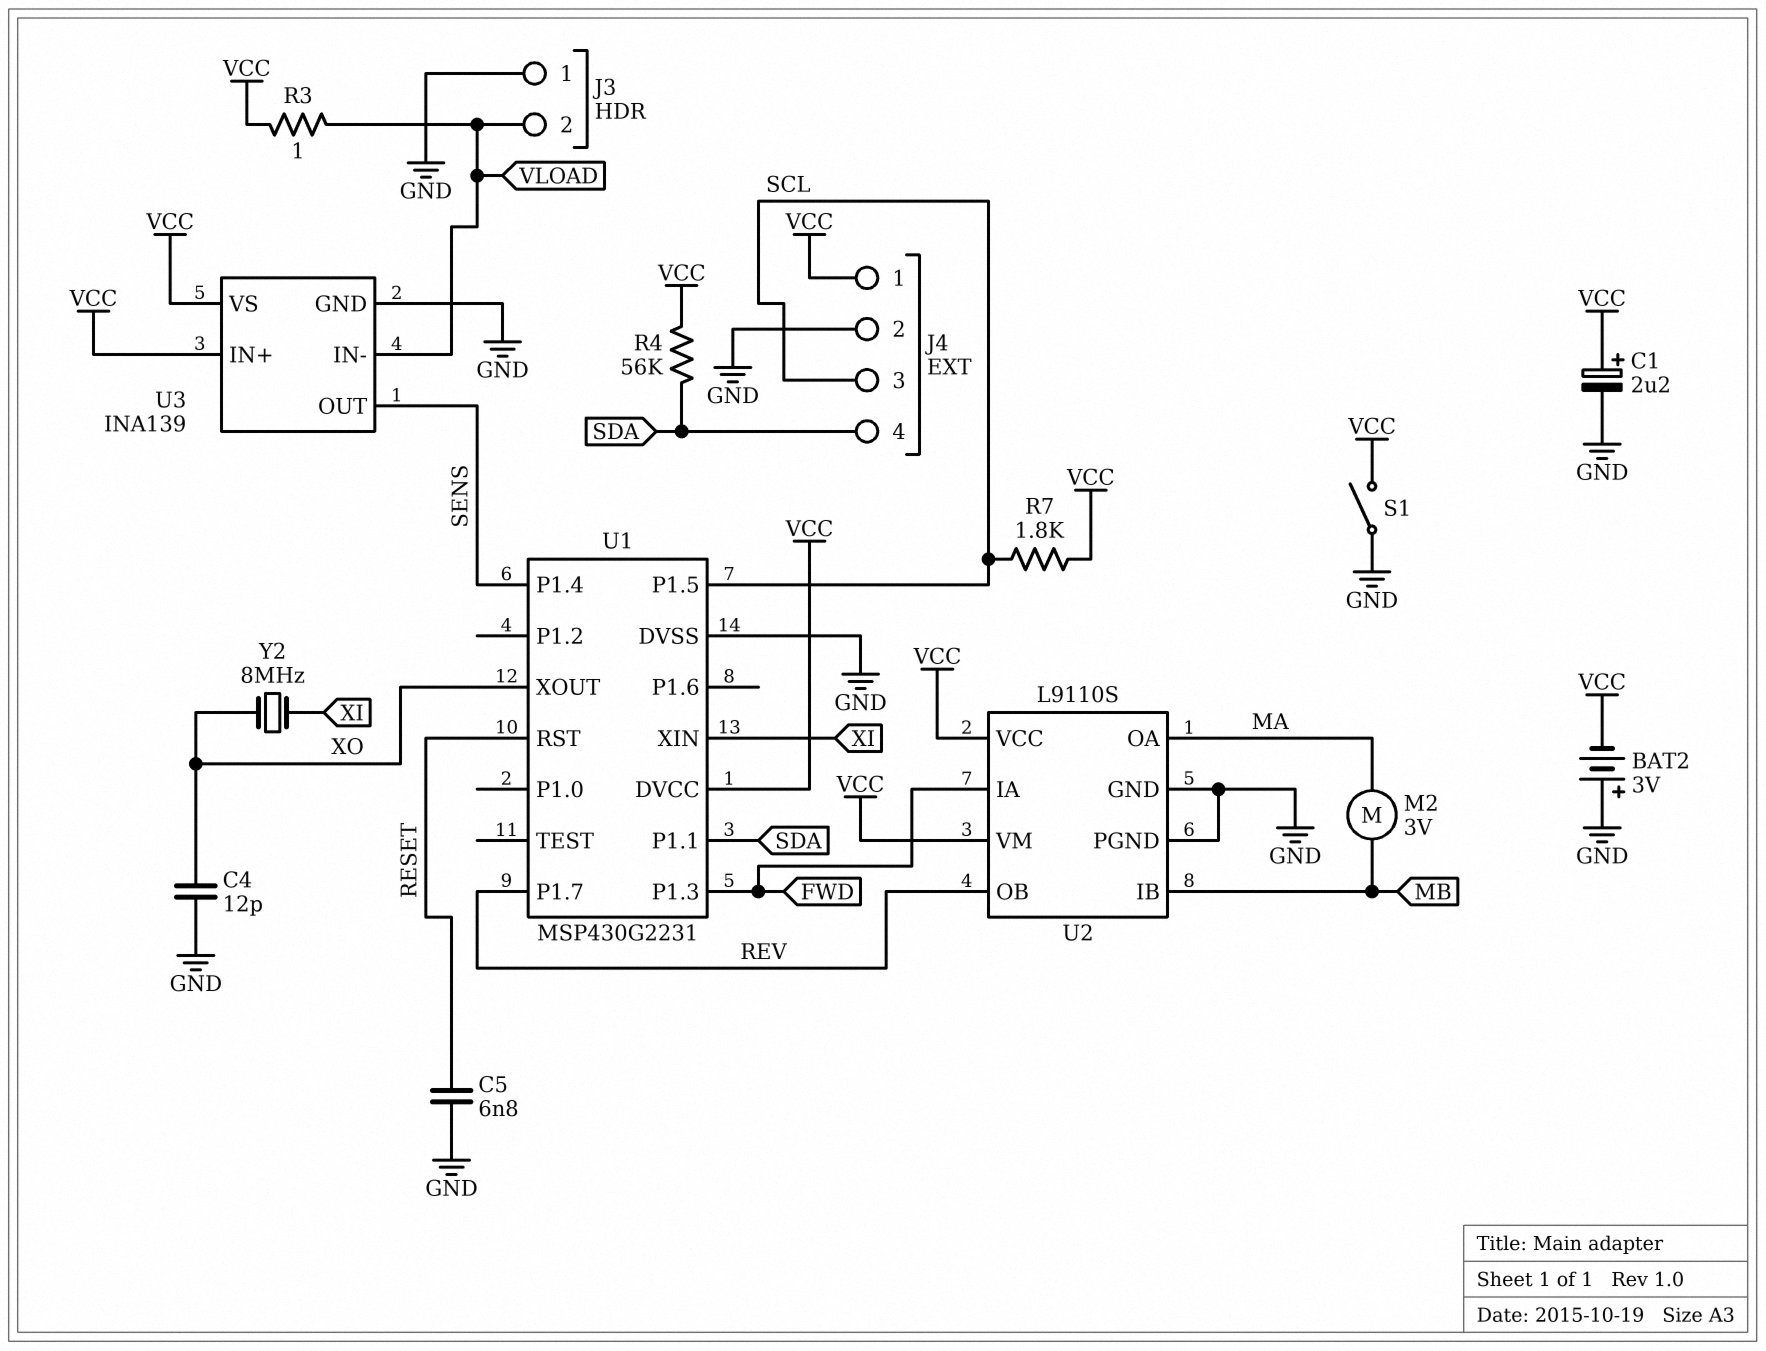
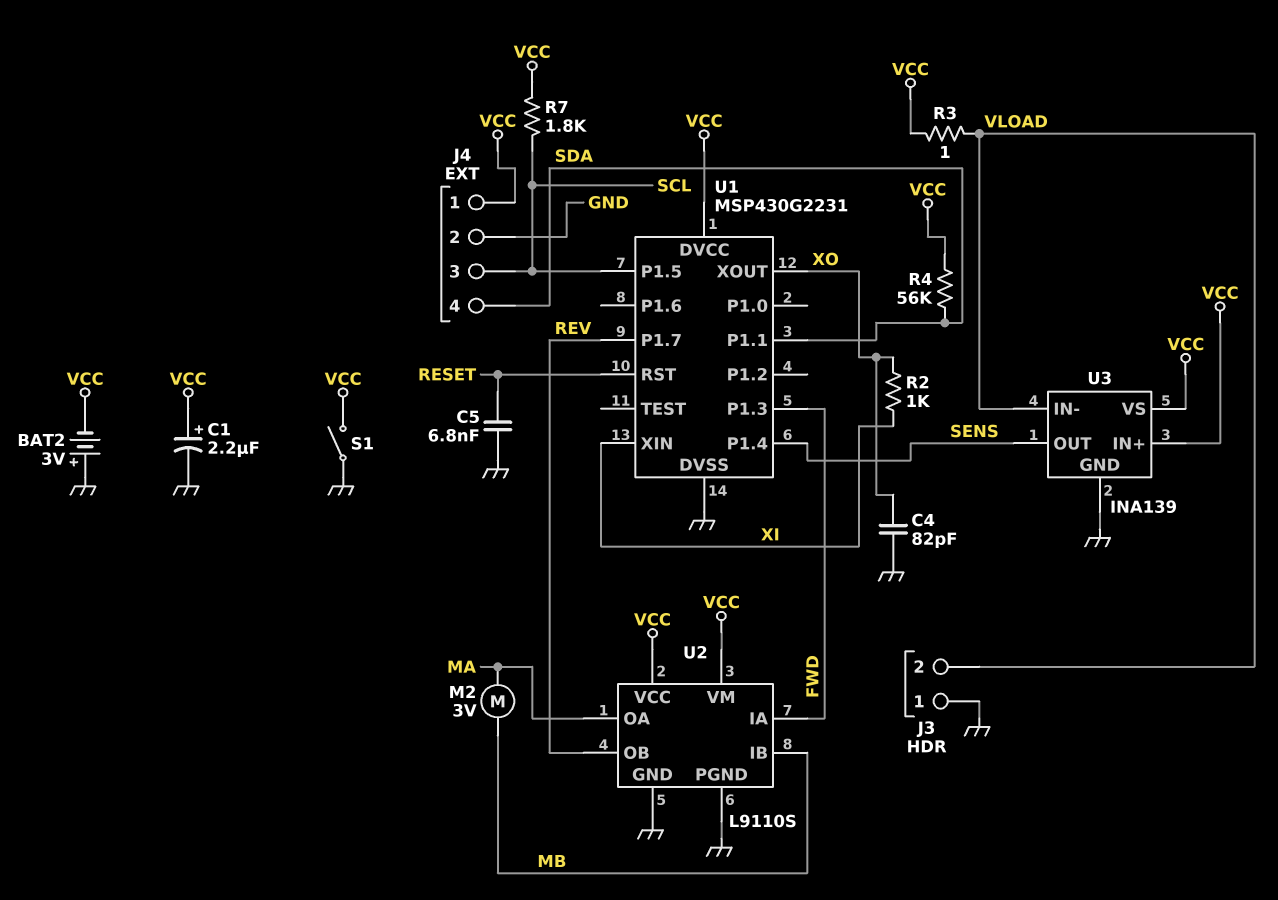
C4: 12pF (GND, XO) -> 82pF (GND, XO)
R2: none -> 1k (XI, XO)
Y2: 8MHz (XI, XO) -> none

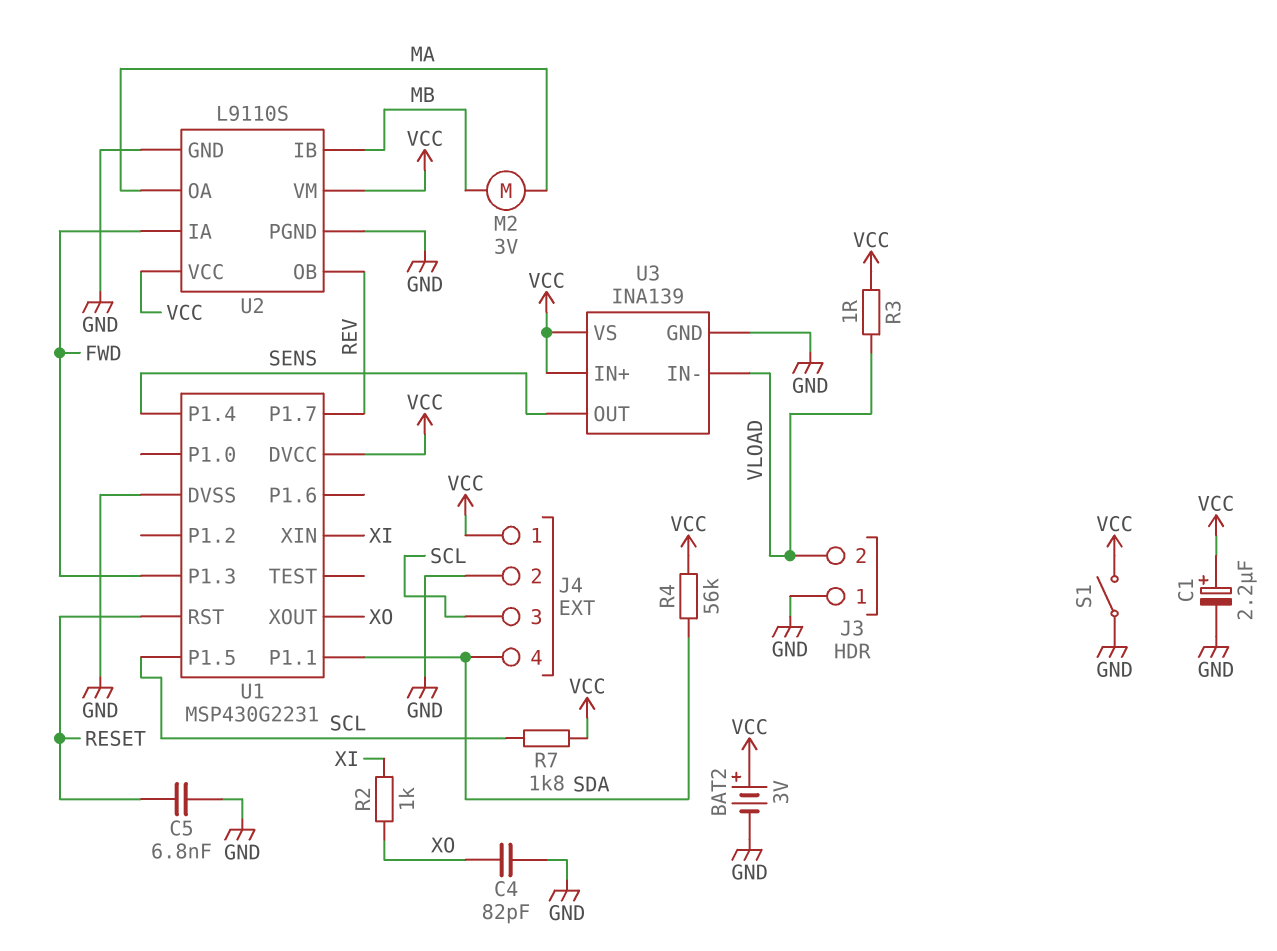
BAT2: 3V (plus GND, minus VCC) -> 3V (plus VCC, minus GND)

